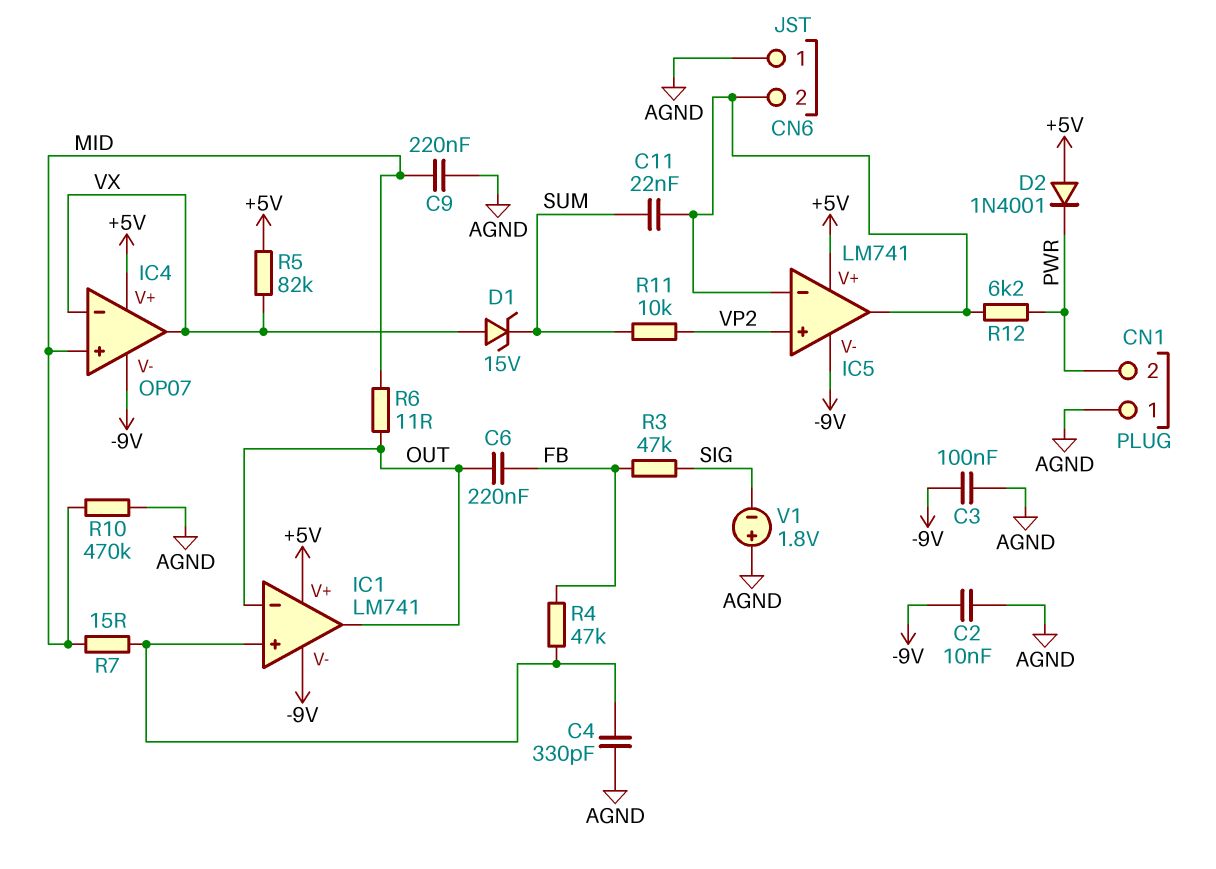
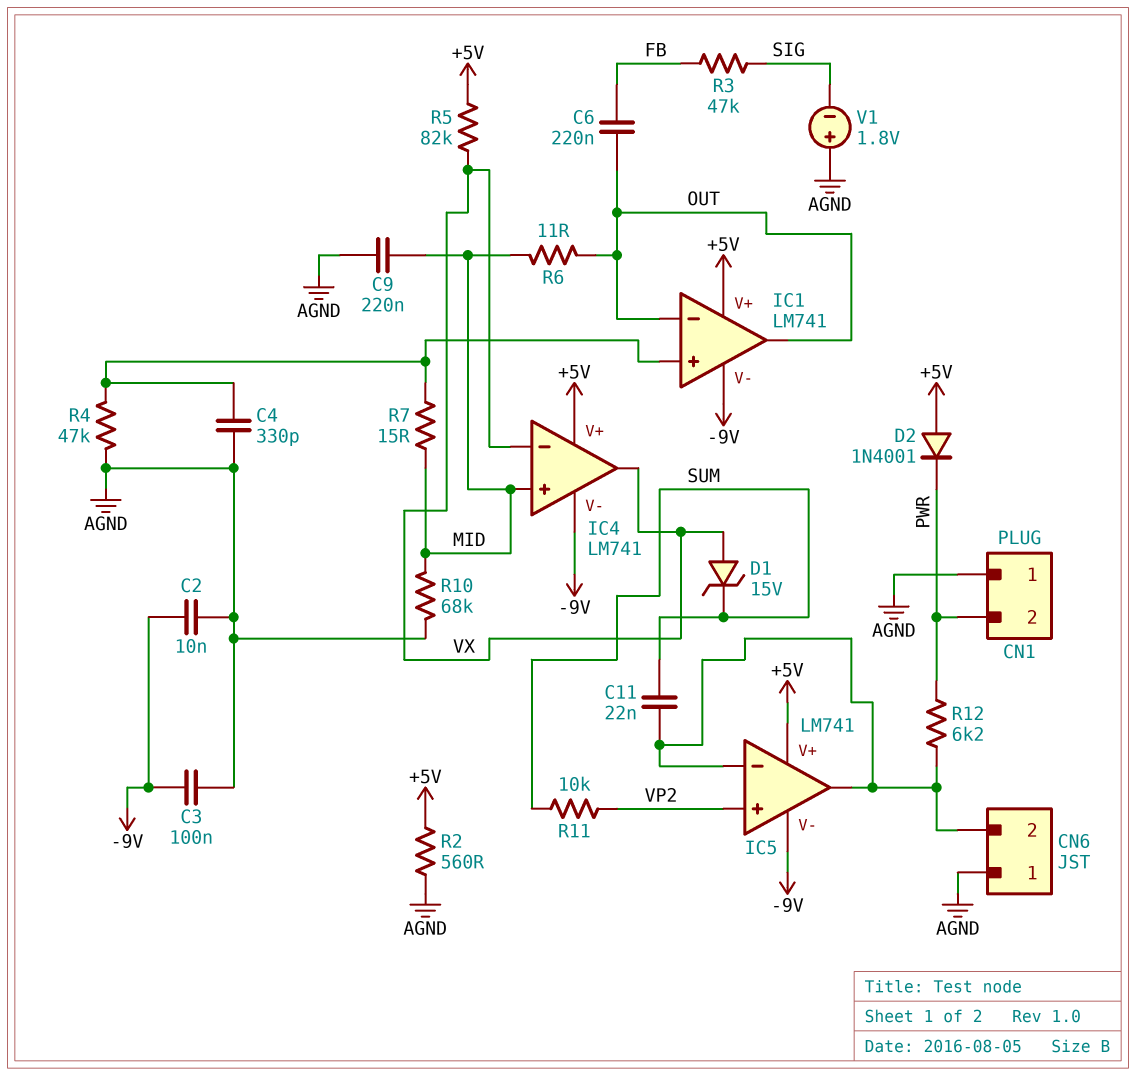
IC4: OP07 -> LM741
R2: none -> 560 (+5V, AGND)
R4: 47k (FB, IC1/in+) -> 47k (AGND, IC1/in+)
R10: 470k (AGND, MID) -> 68k (AGND, MID)

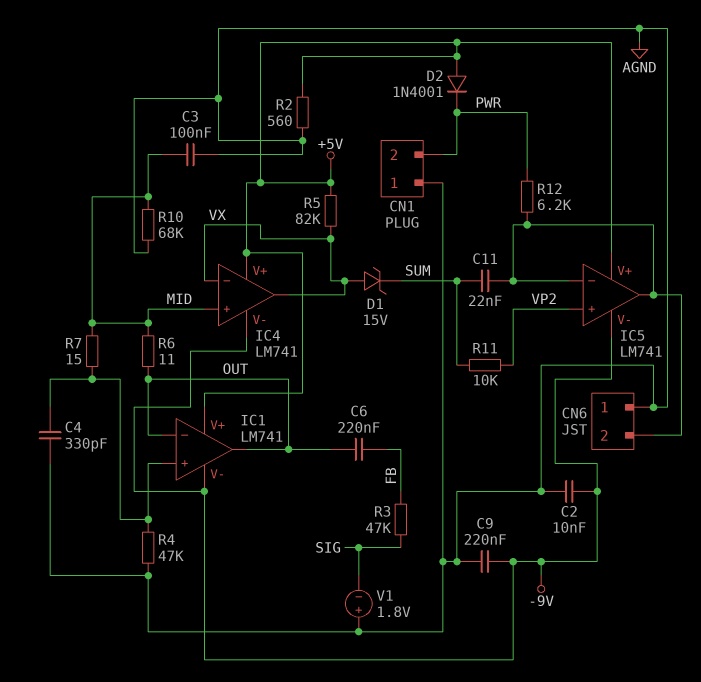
C3: 100nF (-9V, AGND) -> 100nF (AGND, MID)
C9: 220nF (AGND, MID) -> 220nF (-9V, AGND)

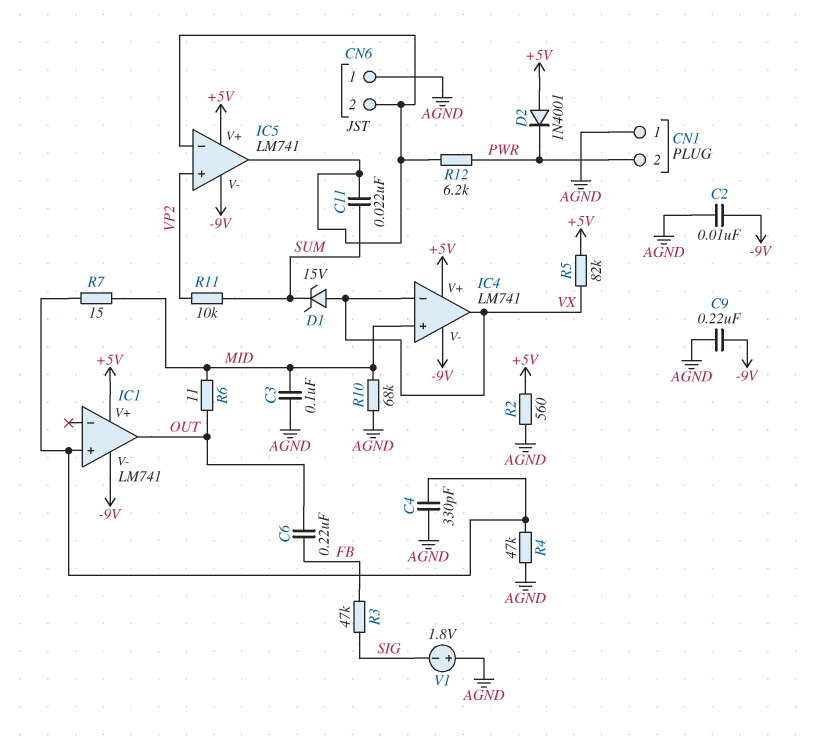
IC1 pin in-: OUT -> none

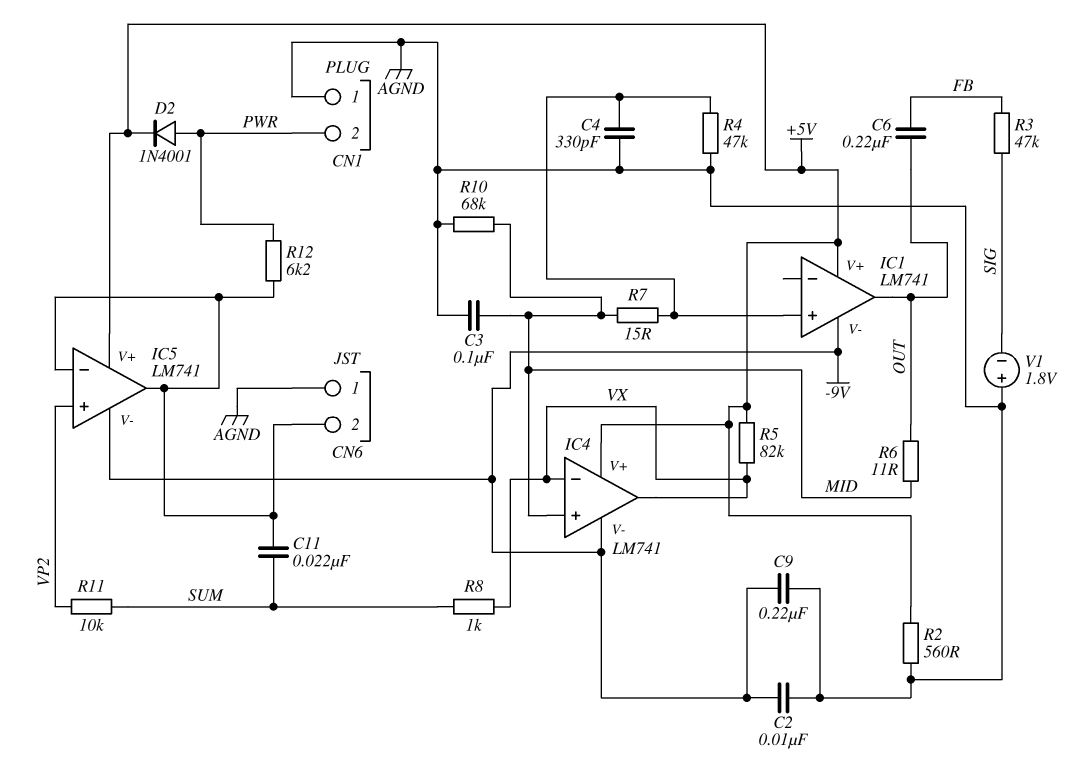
D1: zener 15V (A VX, K SUM) -> none
D2: diode 1N4001 (A +5V, K PWR) -> diode 1N4001 (A PWR, K +5V)
R8: none -> 1k (SUM, VX)

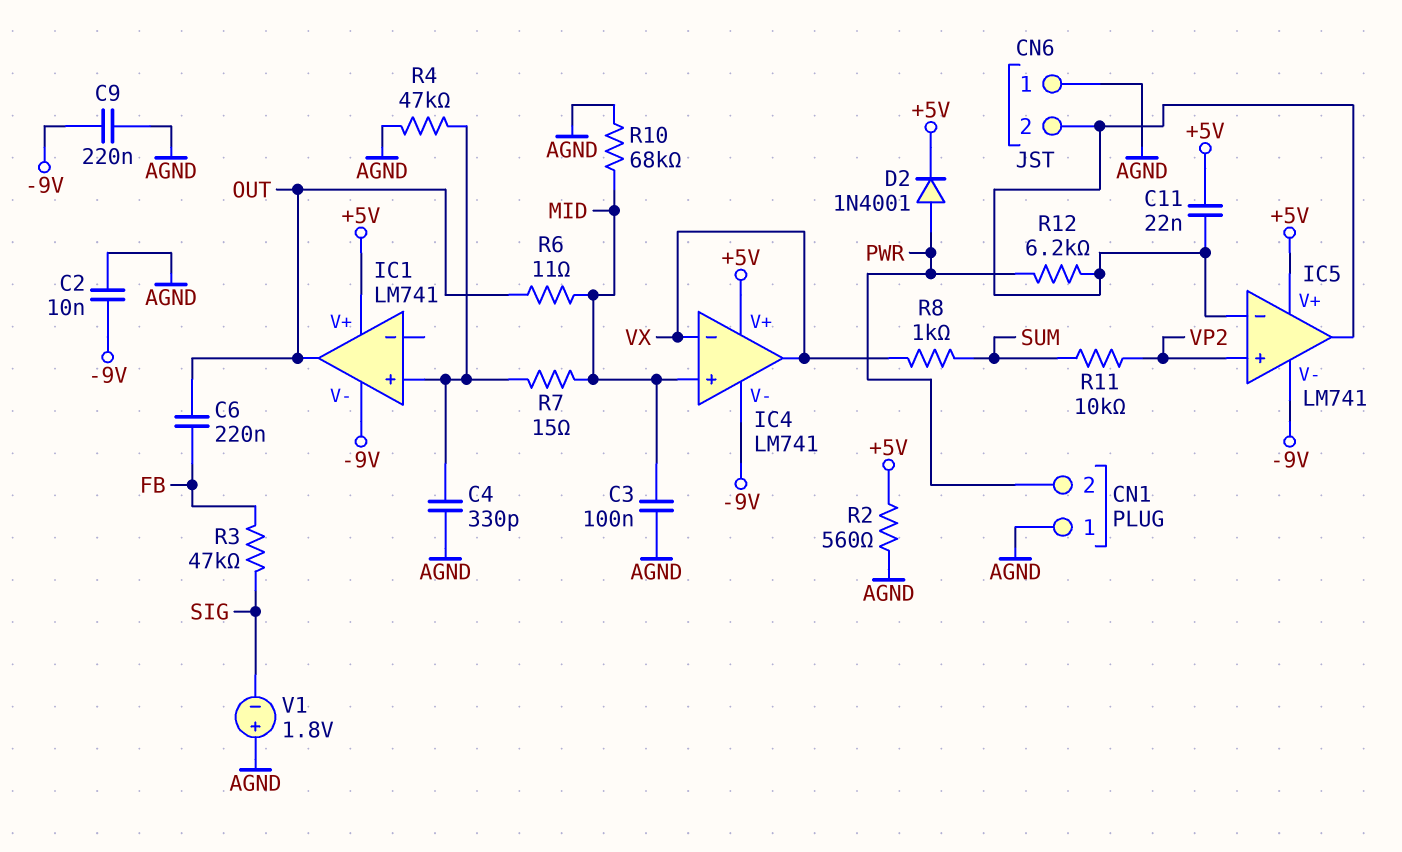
C11: 22nF (CN6/2, SUM) -> 22nF (+5V, CN6/2)
R5: 82k (+5V, VX) -> none

